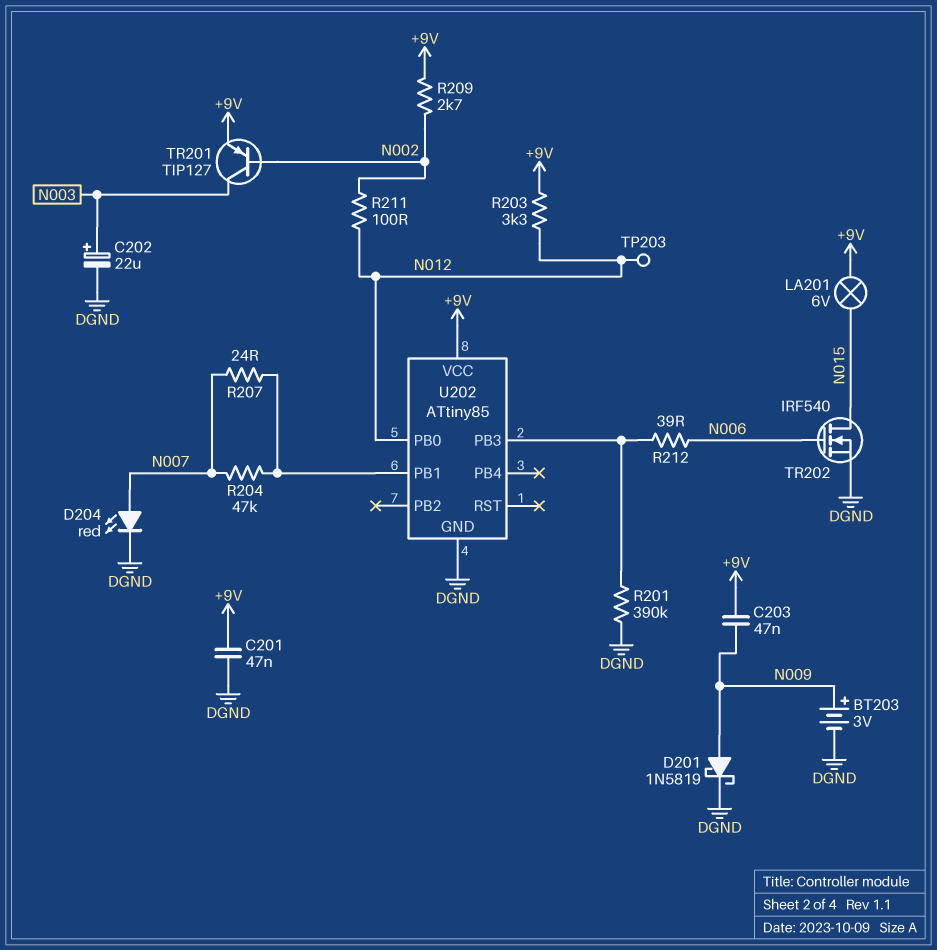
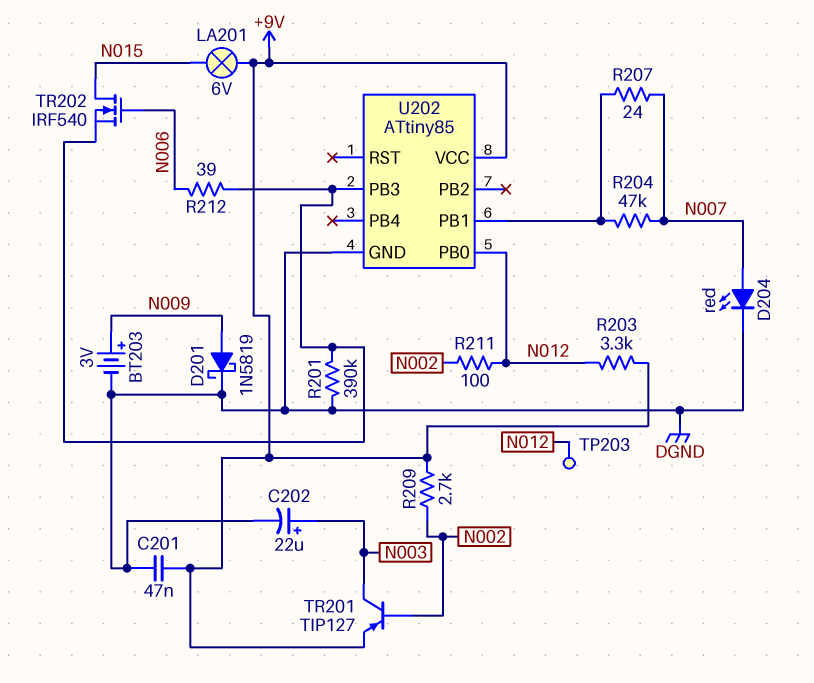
C203: 47nF (+9V, N009) -> none
TR202: NMOS IRF540 (G N006, D N015, S DGND) -> NMOS IRF540 (G N006, D N015, S U202/PB3)

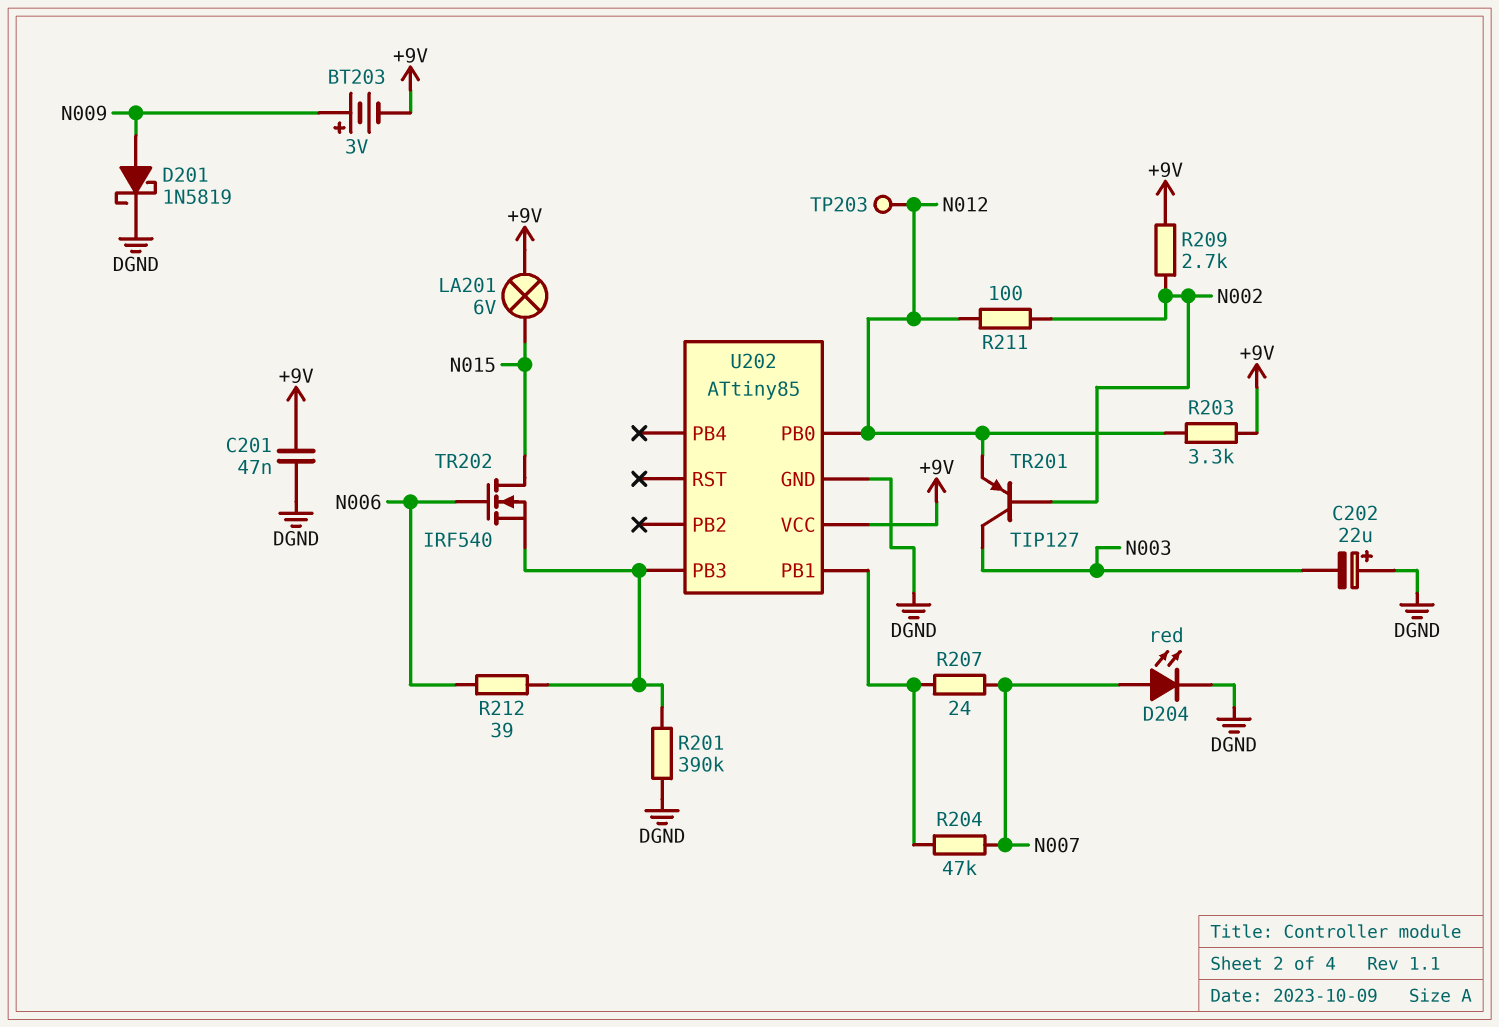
BT203: 3V (plus N009, minus DGND) -> 3V (plus N009, minus +9V)
C202: 22uF (plus N003, minus DGND) -> 22uF (plus DGND, minus N003)
TR201: PNP TIP127 (B N002, C N003, E +9V) -> PNP TIP127 (B N002, C N003, E N012)

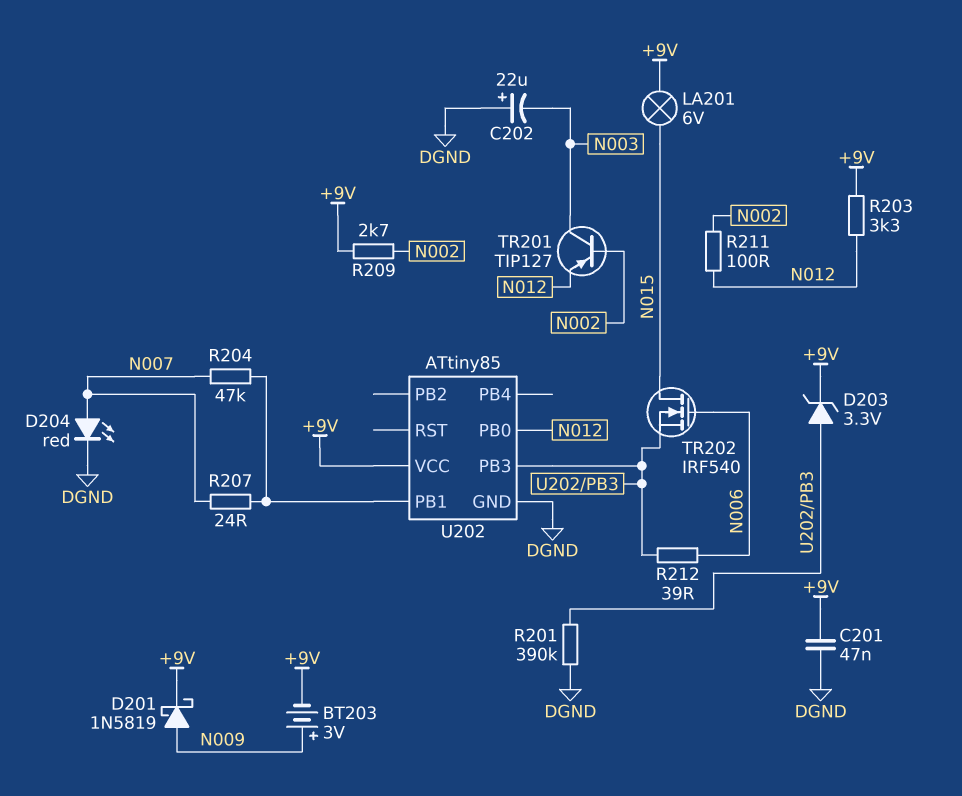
D201: schottky 1N5819 (A N009, K DGND) -> schottky 1N5819 (A N009, K +9V)
D203: none -> zener 3.3V (A U202/PB3, K +9V)
TP203: test point (N012) -> none

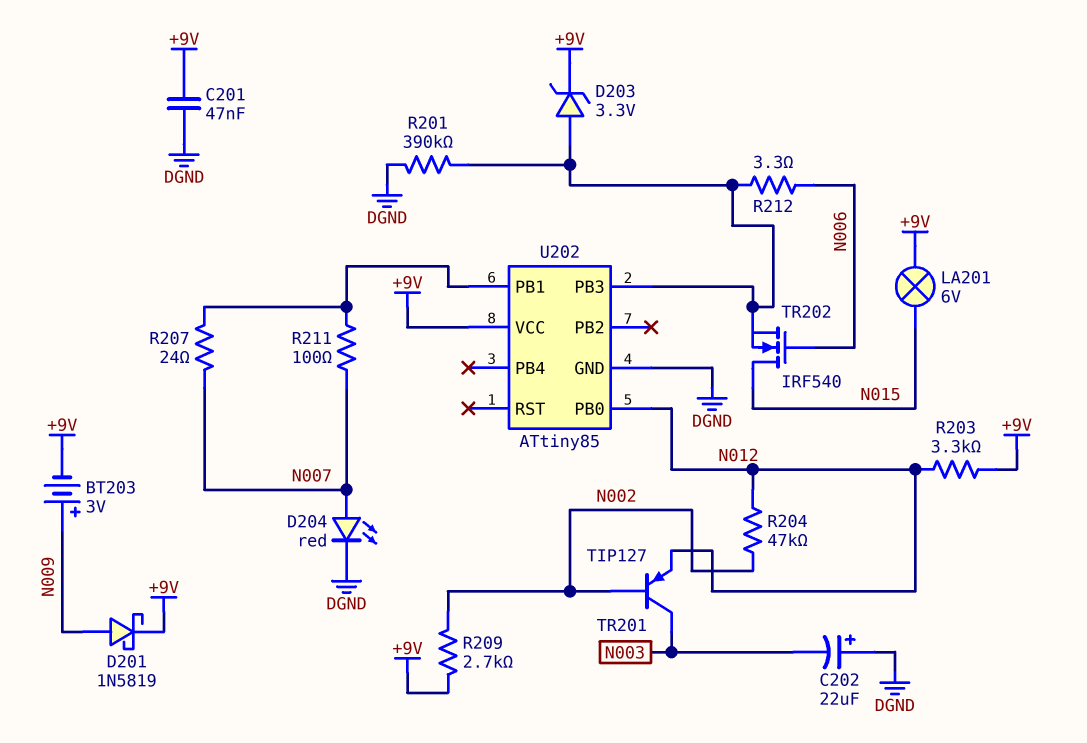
R204: 47k (N007, U202/PB1) -> 47k (N002, N012)
R211: 100 (N002, N012) -> 100 (N007, U202/PB1)
R212: 39 (N006, U202/PB3) -> 3.3 (N006, U202/PB3)

